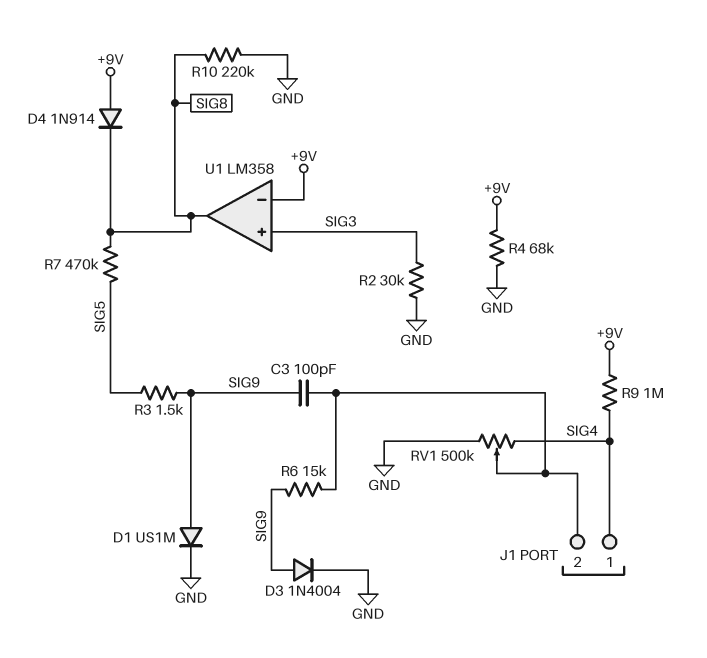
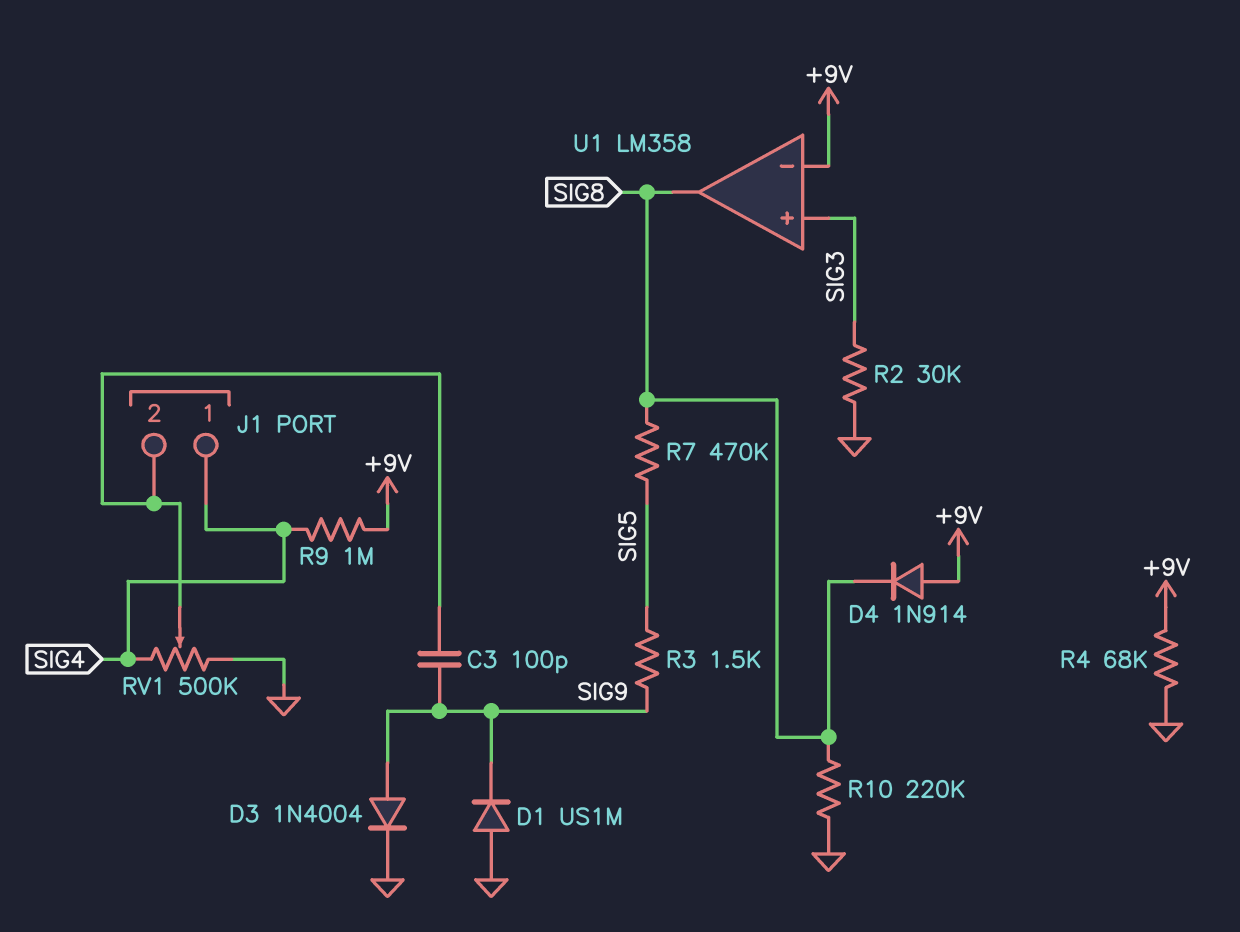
D1: diode US1M (A SIG9, K GND) -> diode US1M (A GND, K SIG9)
R6: 15k (J1/2, SIG9) -> none

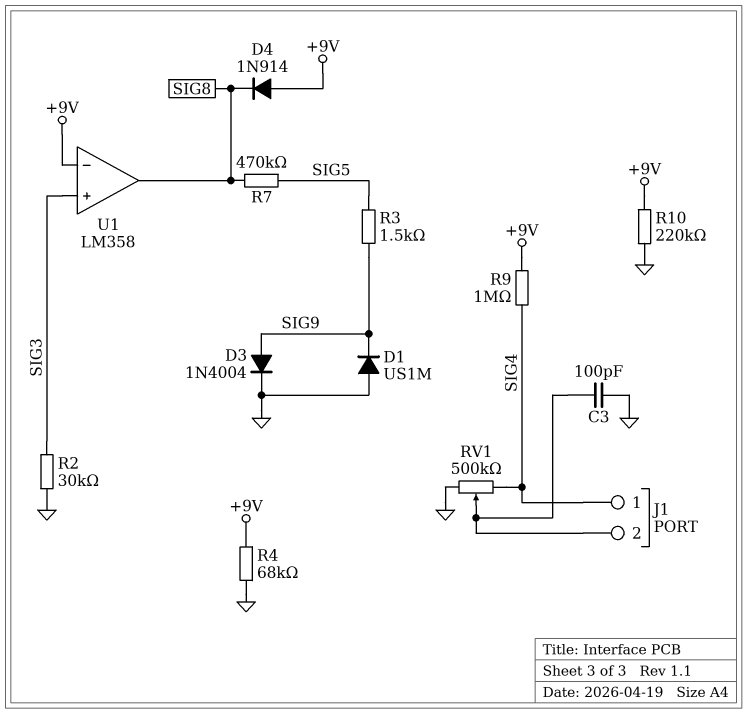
C3: 100pF (J1/2, SIG9) -> 100pF (GND, J1/2)
R10: 220k (GND, SIG8) -> 220k (+9V, GND)

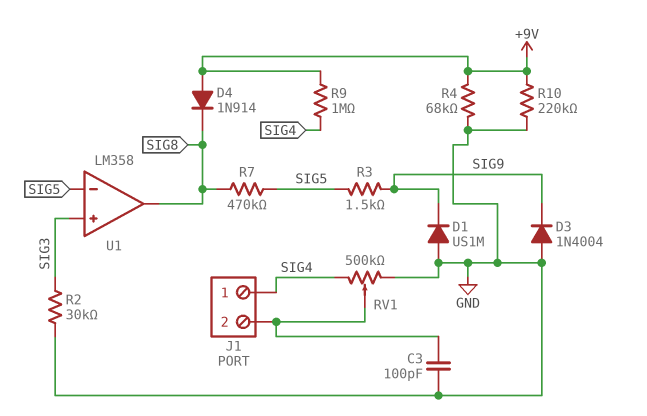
D3: diode 1N4004 (A SIG9, K GND) -> diode 1N4004 (A GND, K SIG9)
U1 pin in-: +9V -> SIG5

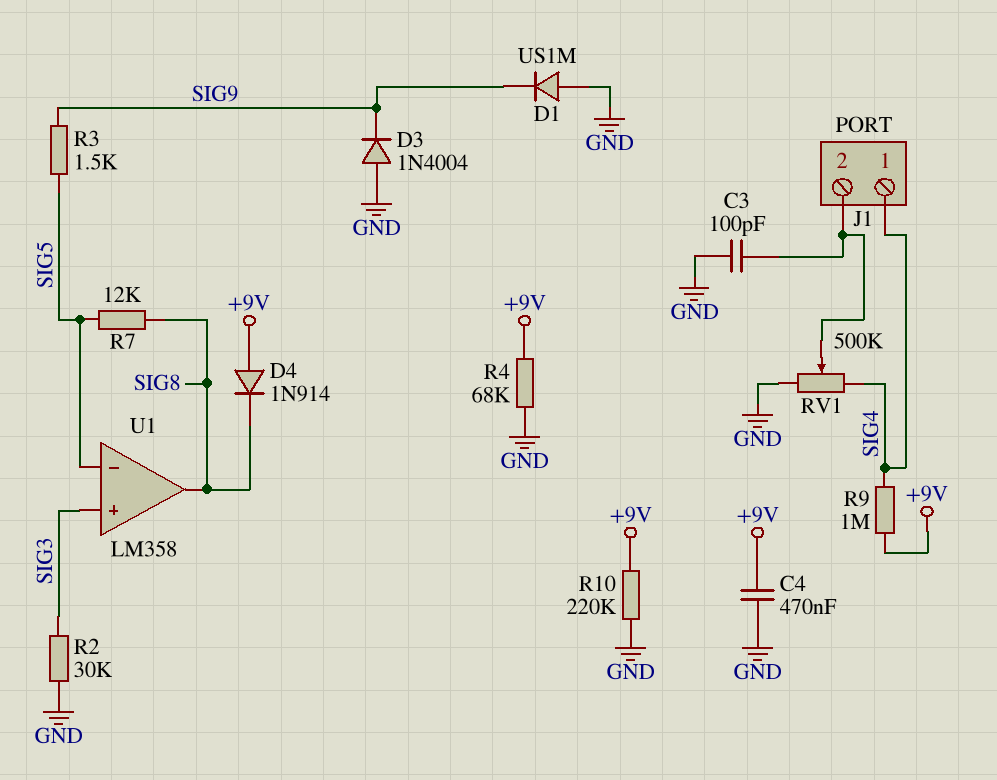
C4: none -> 470nF (+9V, GND)
R7: 470k (SIG5, SIG8) -> 12k (SIG5, SIG8)

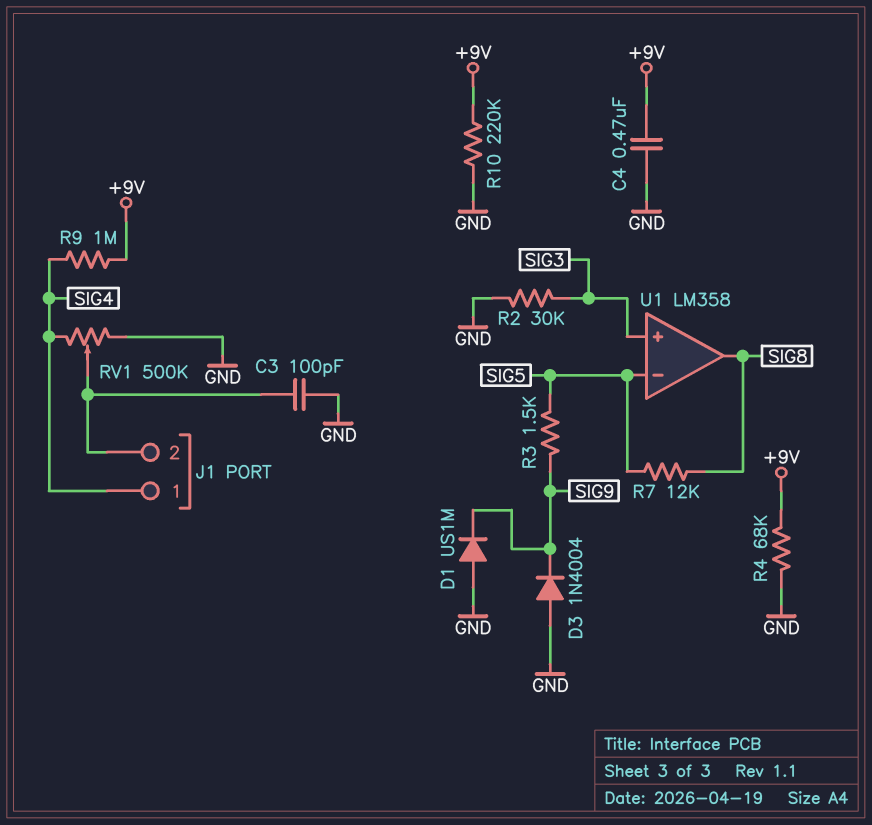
D4: diode 1N914 (A +9V, K SIG8) -> none

